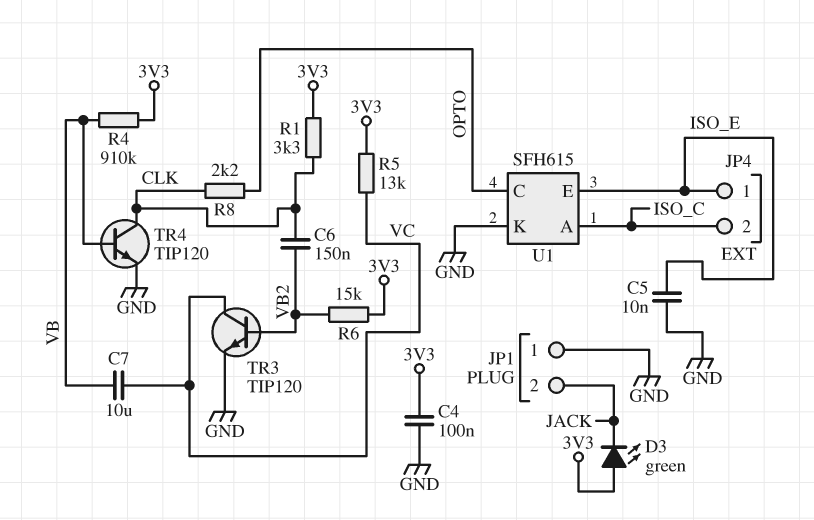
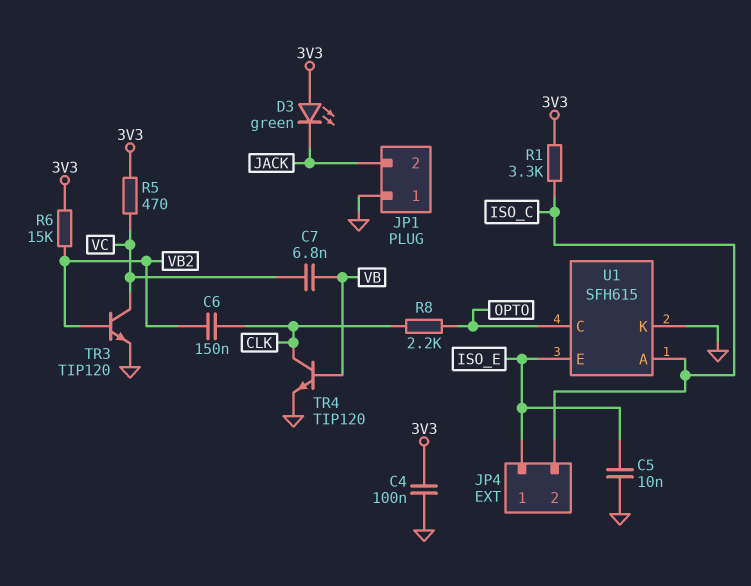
C7: 10uF (VB, VC) -> 6.8nF (VB, VC)
R1: 3.3k (3V3, CLK) -> 3.3k (3V3, ISO_C)
R4: 910k (3V3, VB) -> none
R5: 13k (3V3, VC) -> 470 (3V3, VC)

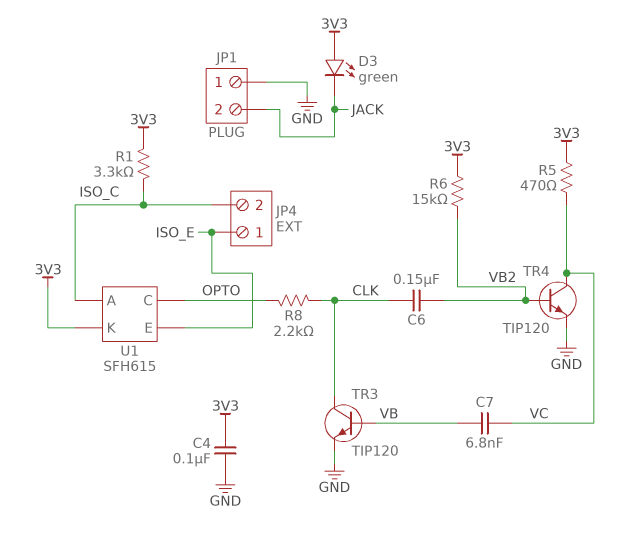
C5: 10nF (GND, ISO_E) -> none
TR3: NPN TIP120 (B VB2, C VC, E GND) -> NPN TIP120 (B VB, C CLK, E GND)
TR4: NPN TIP120 (B VB, C CLK, E GND) -> NPN TIP120 (B VB2, C VC, E GND)
U1 pin K: GND -> 3V3

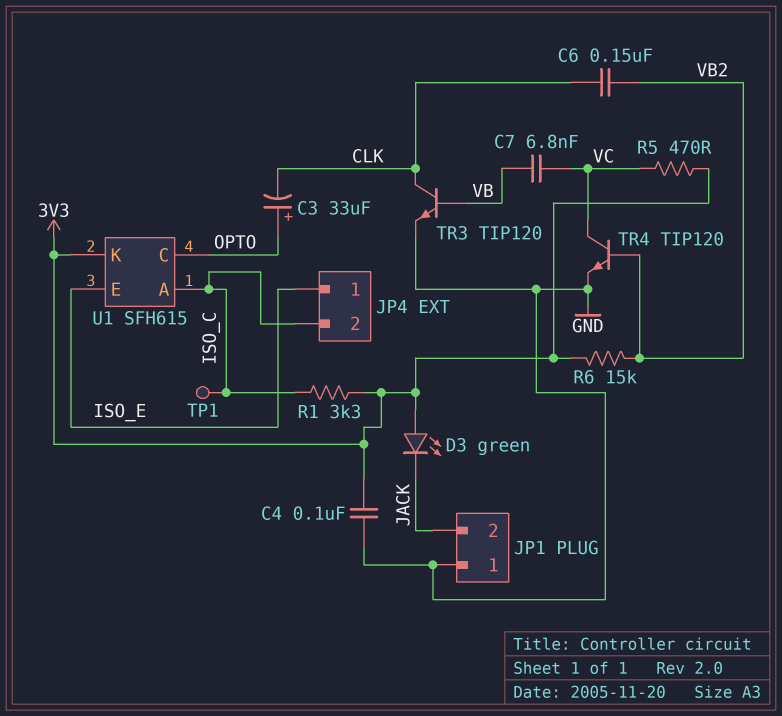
C3: none -> 33uF (plus OPTO, minus CLK)
R8: 2.2k (CLK, OPTO) -> none
TP1: none -> test point (ISO_C)

